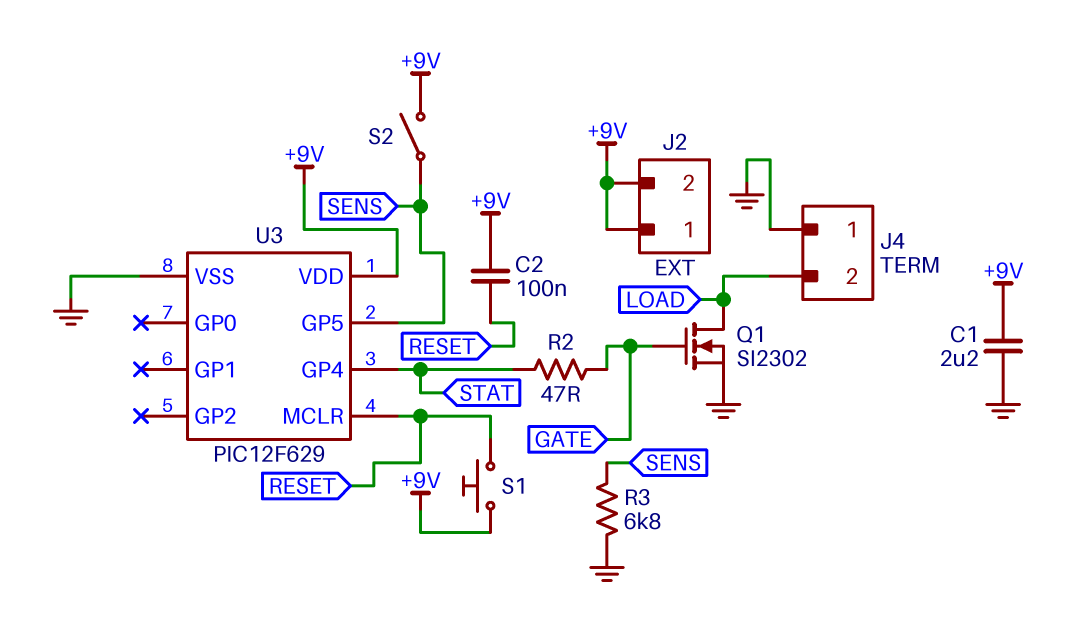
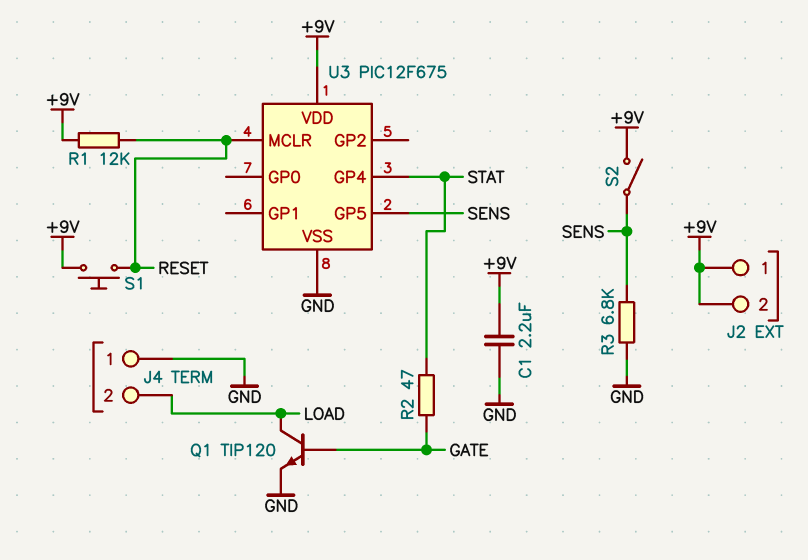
C2: 100nF (+9V, RESET) -> none
Q1: NMOS SI2302 (G GATE, D LOAD, S GND) -> NPN TIP120 (B GATE, C LOAD, E GND)
R1: none -> 12k (+9V, RESET)
U3: PIC12F629 -> PIC12F675

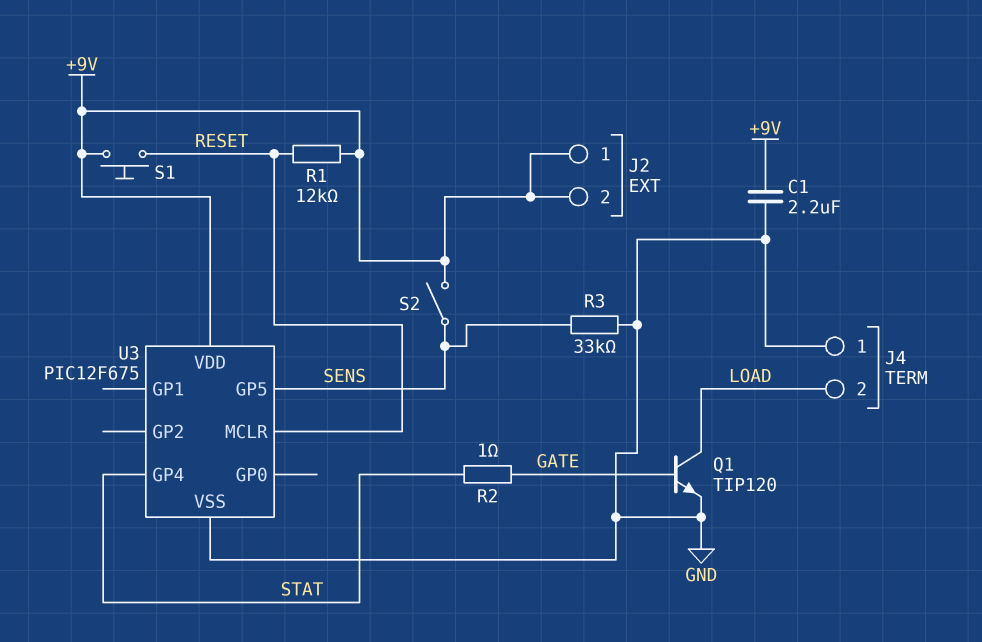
R2: 47 (GATE, STAT) -> 1 (GATE, STAT)
R3: 6.8k (GND, SENS) -> 33k (GND, SENS)

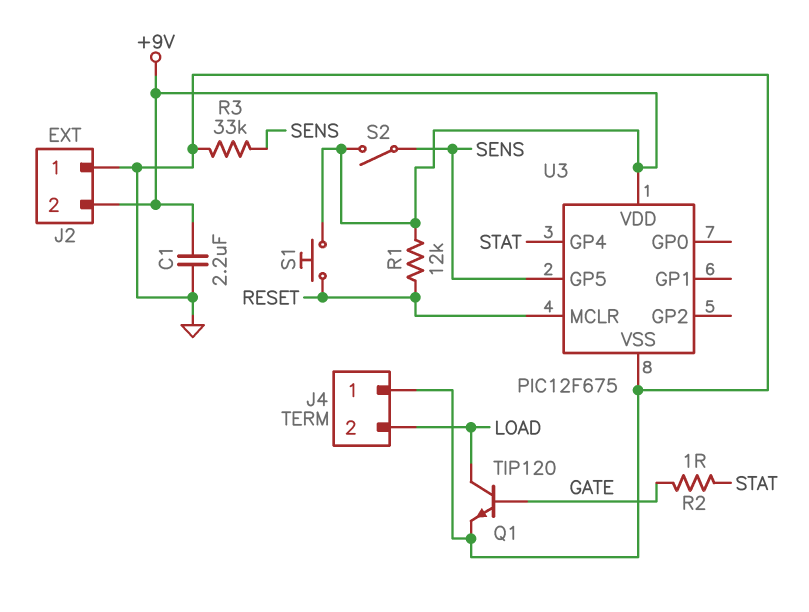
J2 pin 1: +9V -> GND

